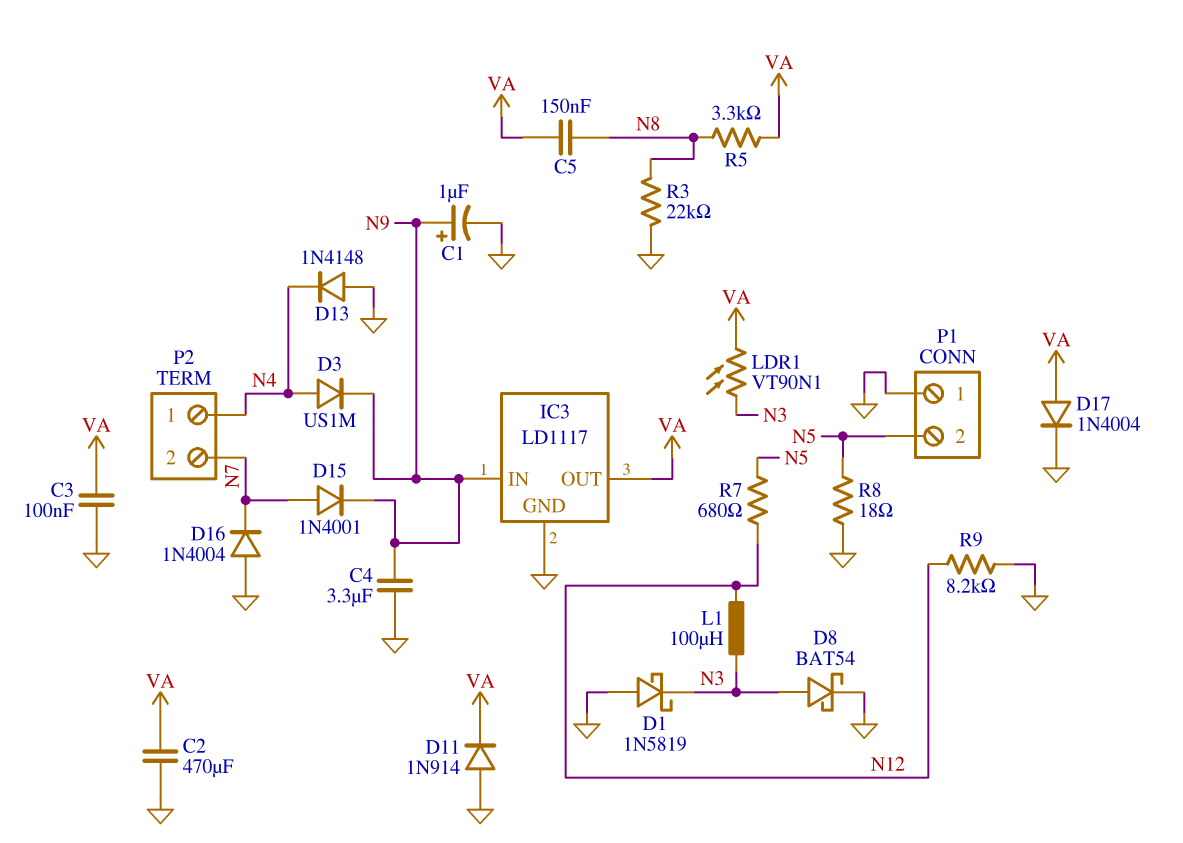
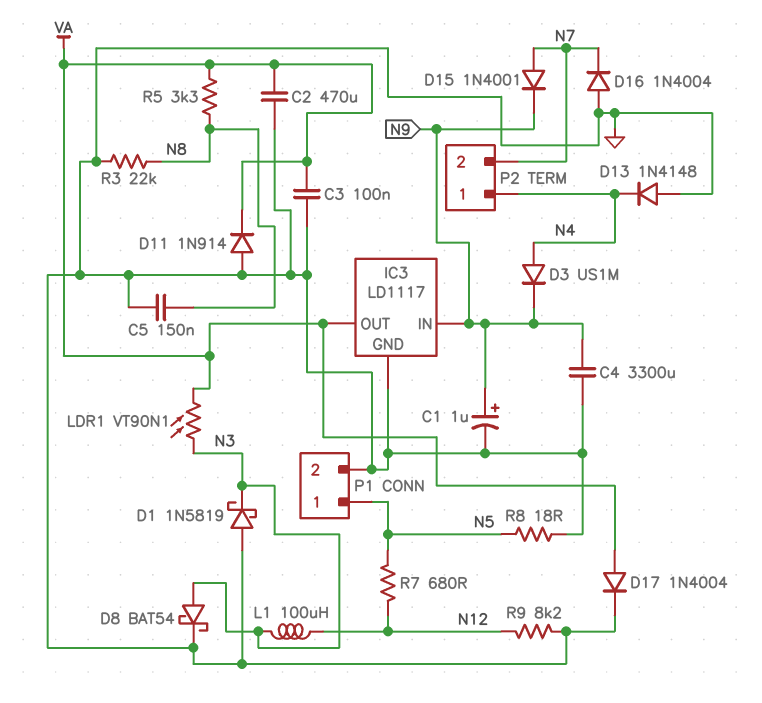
C4: 3.3uF (GND, N9) -> 3300uF (GND, N9)
C5: 150nF (N8, VA) -> 150nF (GND, N8)
P1 pin 1: GND -> N5
P1 pin 2: N5 -> GND

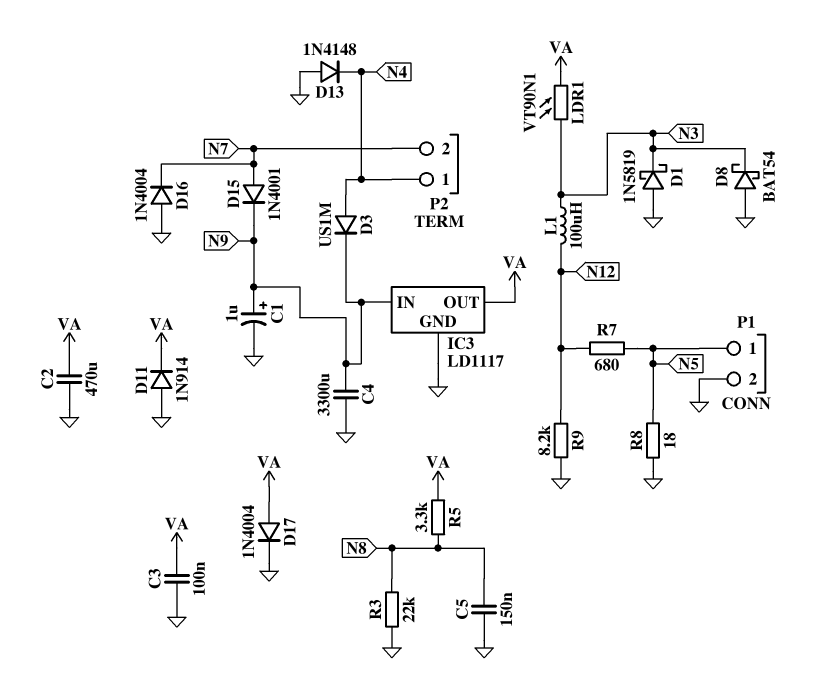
D8: schottky BAT54 (A N3, K GND) -> schottky BAT54 (A GND, K N3)

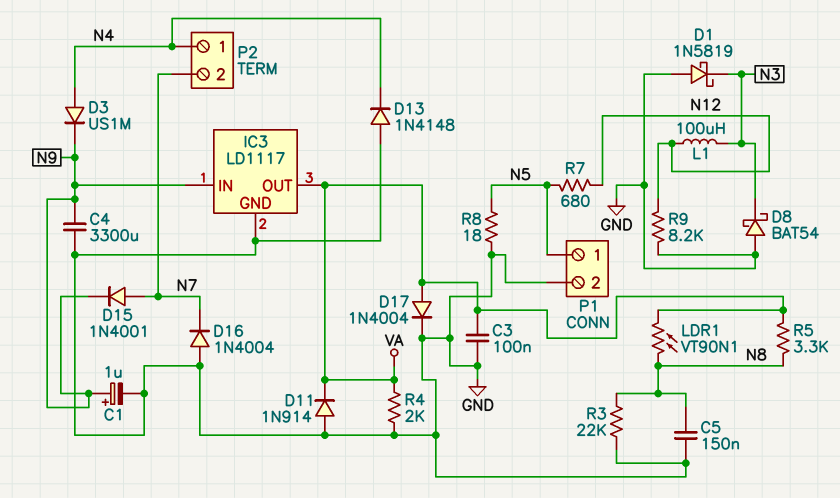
C2: 470uF (GND, VA) -> none
LDR1: VT90N1 (N3, VA) -> VT90N1 (N8, VA)
R4: none -> 2k (GND, VA)

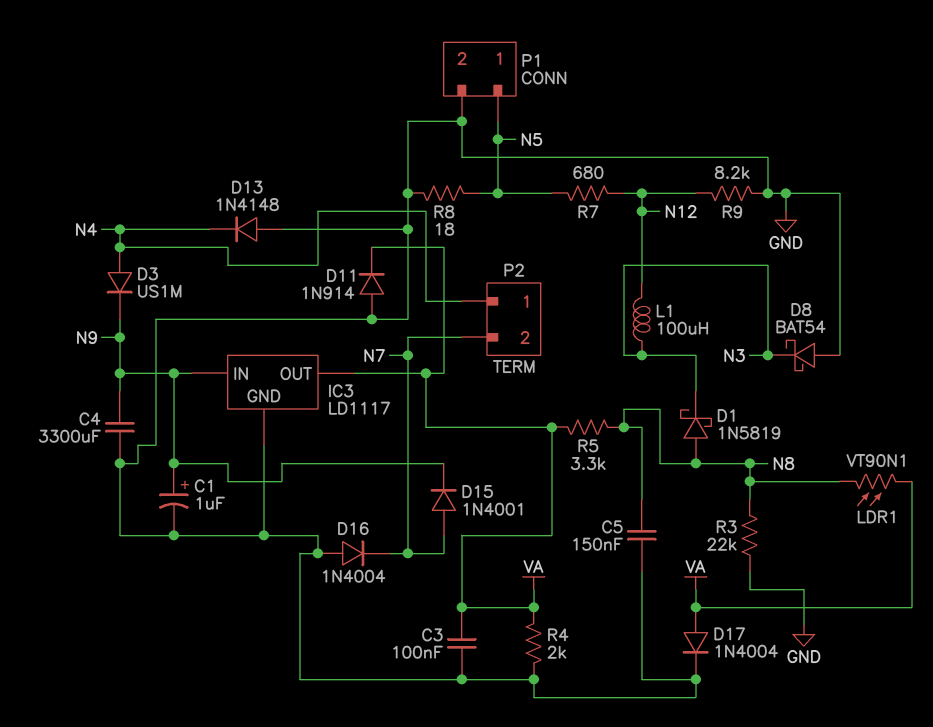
D1: schottky 1N5819 (A GND, K N3) -> schottky 1N5819 (A N8, K N3)

